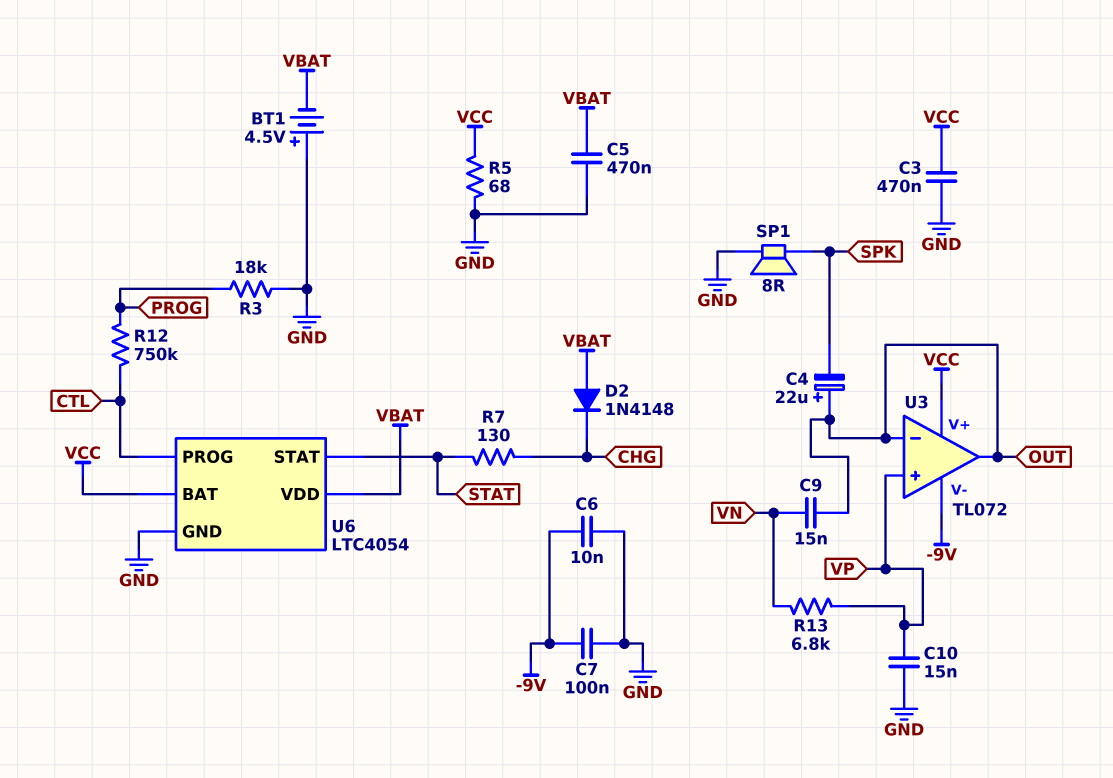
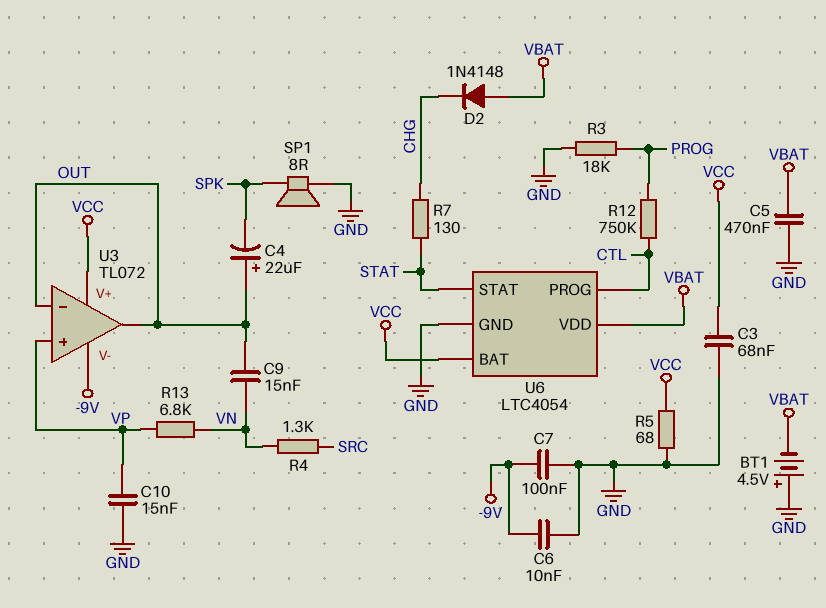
C3: 470nF (GND, VCC) -> 68nF (GND, VCC)
R4: none -> 1.3k (SRC, VN)

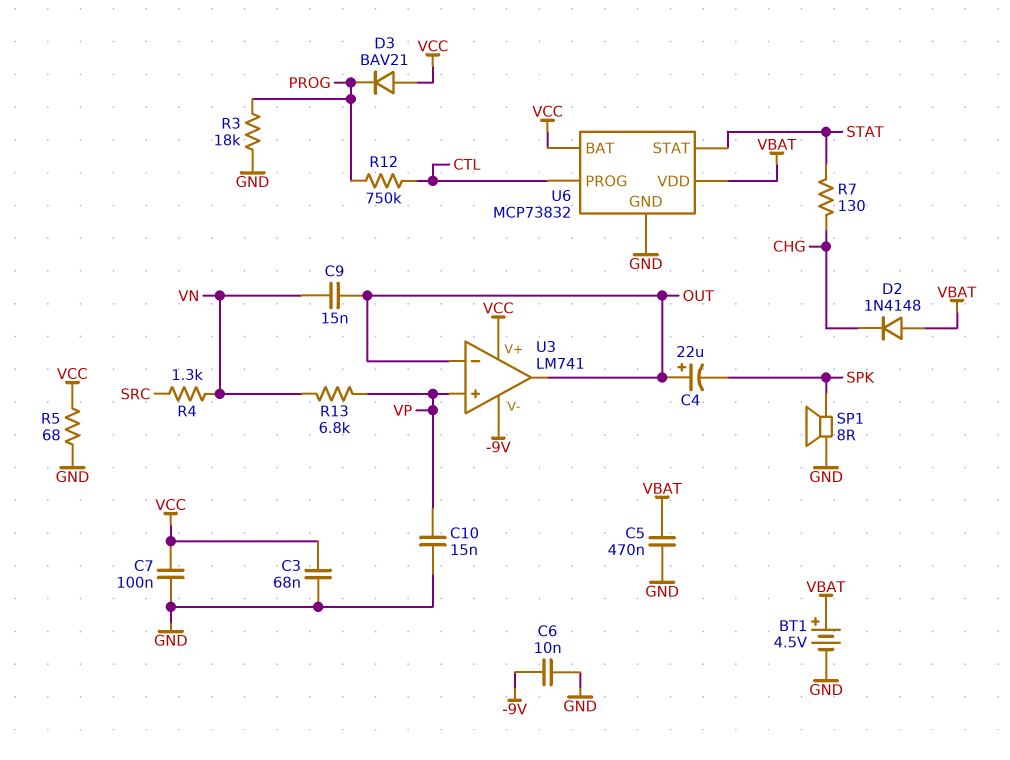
BT1: 4.5V (plus GND, minus VBAT) -> 4.5V (plus VBAT, minus GND)
C7: 100nF (-9V, GND) -> 100nF (GND, VCC)
D3: none -> diode BAV21 (A VCC, K PROG)
U3: TL072 -> LM741
U6: LTC4054 -> MCP73832

